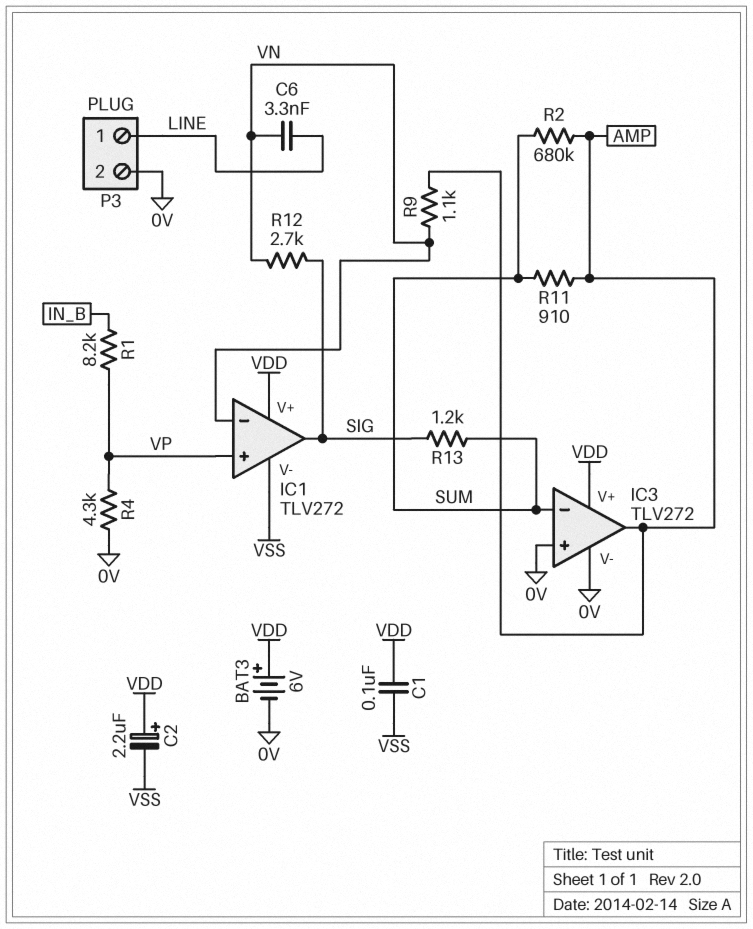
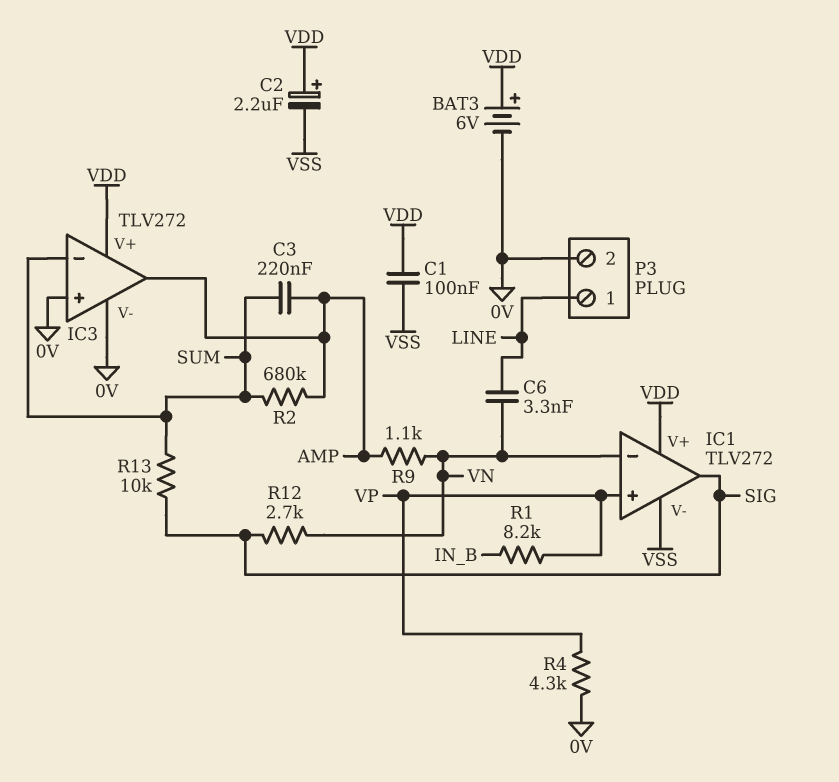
C3: none -> 220nF (AMP, SUM)
R11: 910 (AMP, SUM) -> none
R13: 1.2k (SIG, SUM) -> 10k (SIG, SUM)

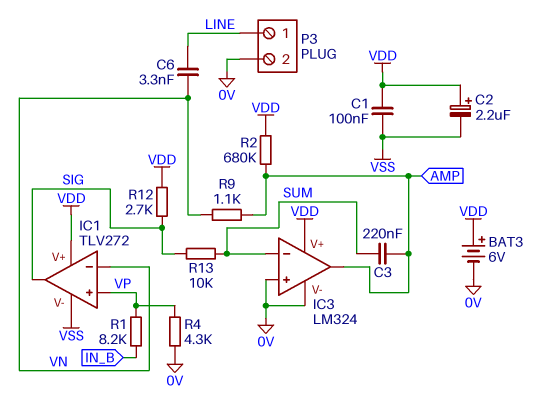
IC3: TLV272 -> LM324
R2: 680k (AMP, SUM) -> 680k (AMP, VDD)
R12: 2.7k (SIG, VN) -> 2.7k (SIG, VDD)

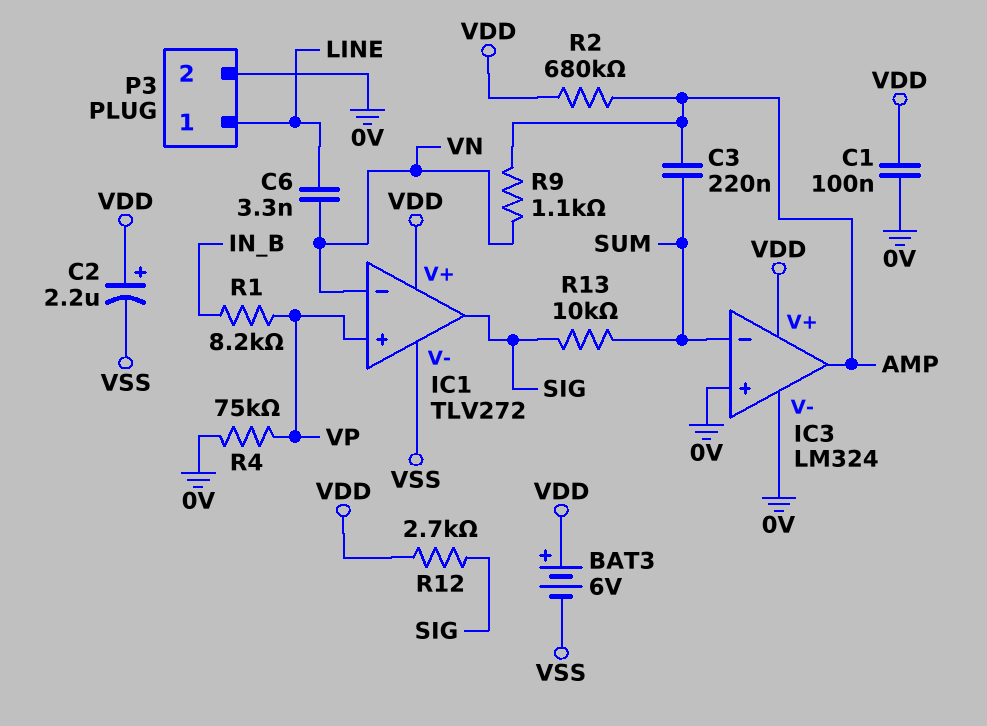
BAT3: 6V (plus VDD, minus 0V) -> 6V (plus VDD, minus VSS)
C1: 100nF (VDD, VSS) -> 100nF (0V, VDD)
R4: 4.3k (0V, VP) -> 75k (0V, VP)

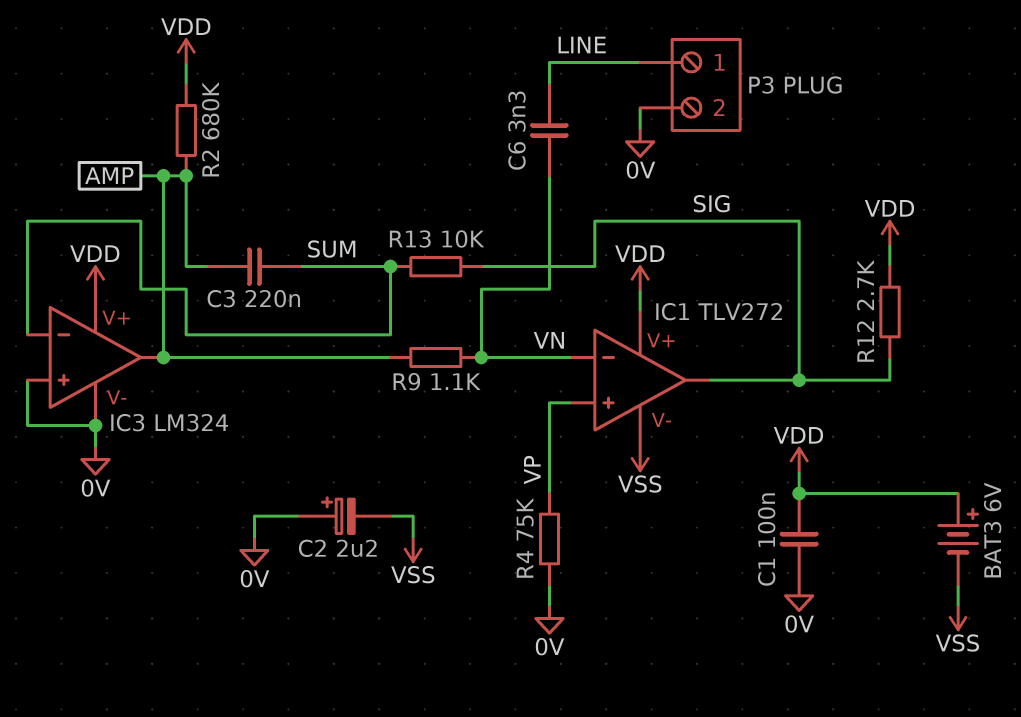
C2: 2.2uF (plus VDD, minus VSS) -> 2.2uF (plus 0V, minus VSS)
R1: 8.2k (IN_B, VP) -> none

